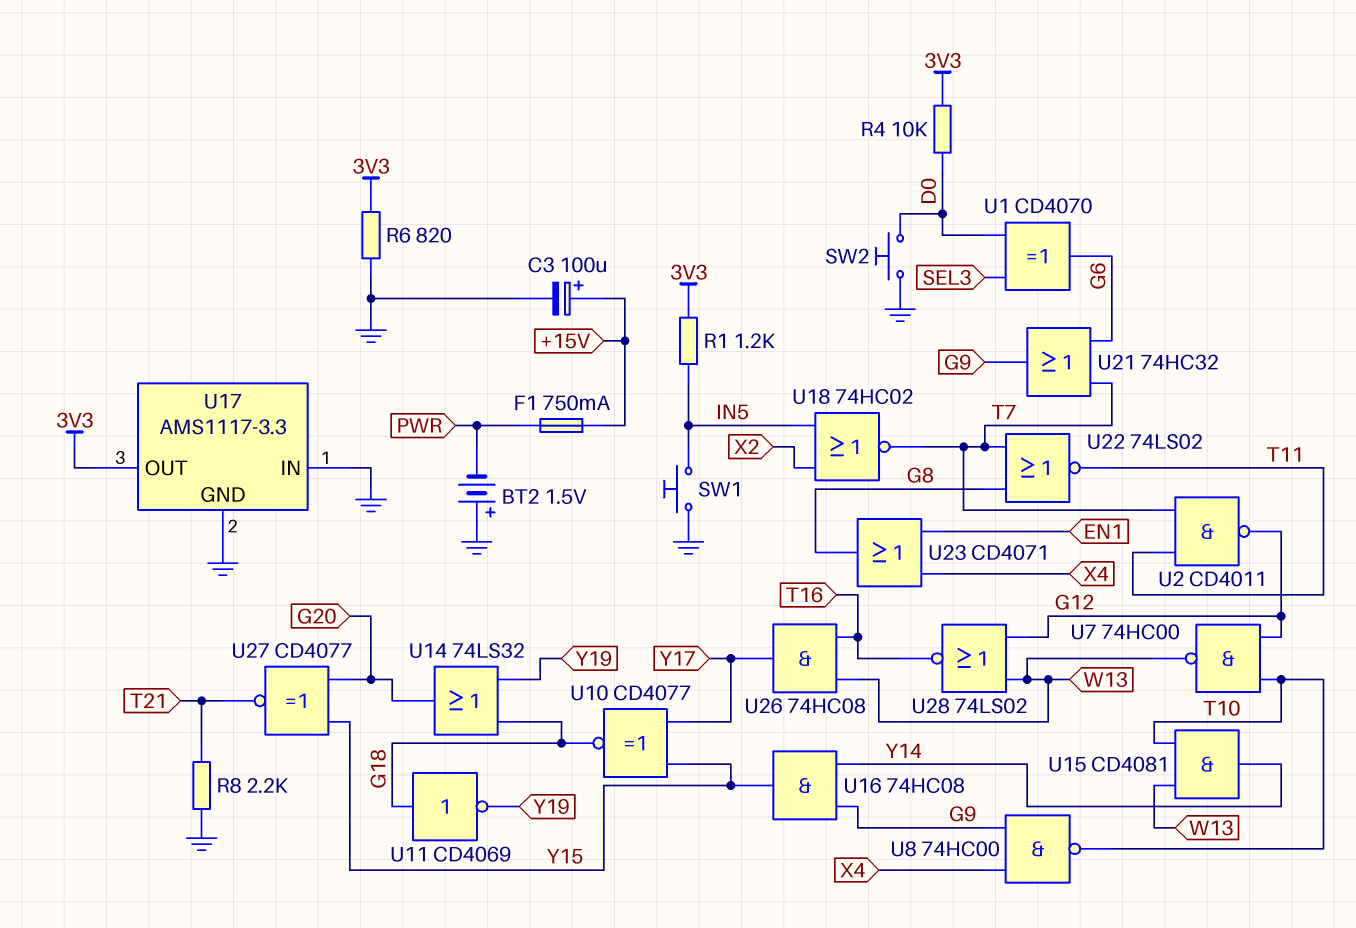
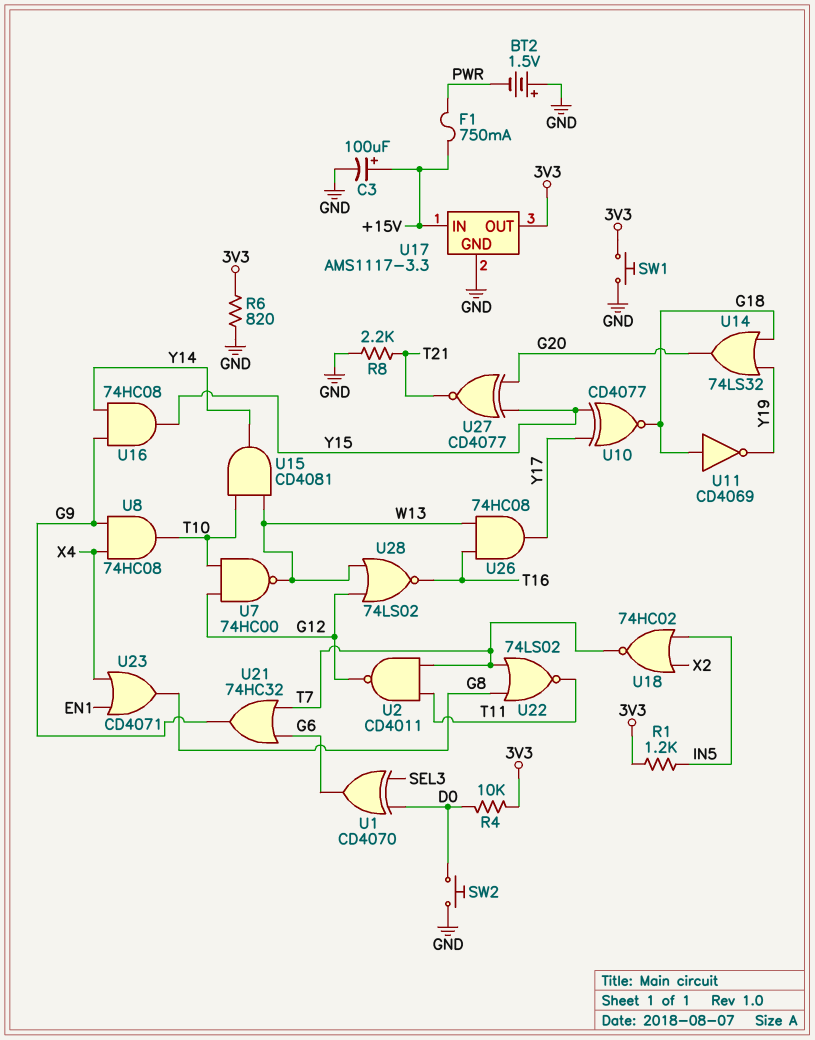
SW1: button (GND, IN5) -> button (3V3, GND)
U8: NAND 74HC00 (in G9, in X4, out T10) -> AND 74HC08 (in G9, in X4, out T10)
U17 pin IN: GND -> +15V

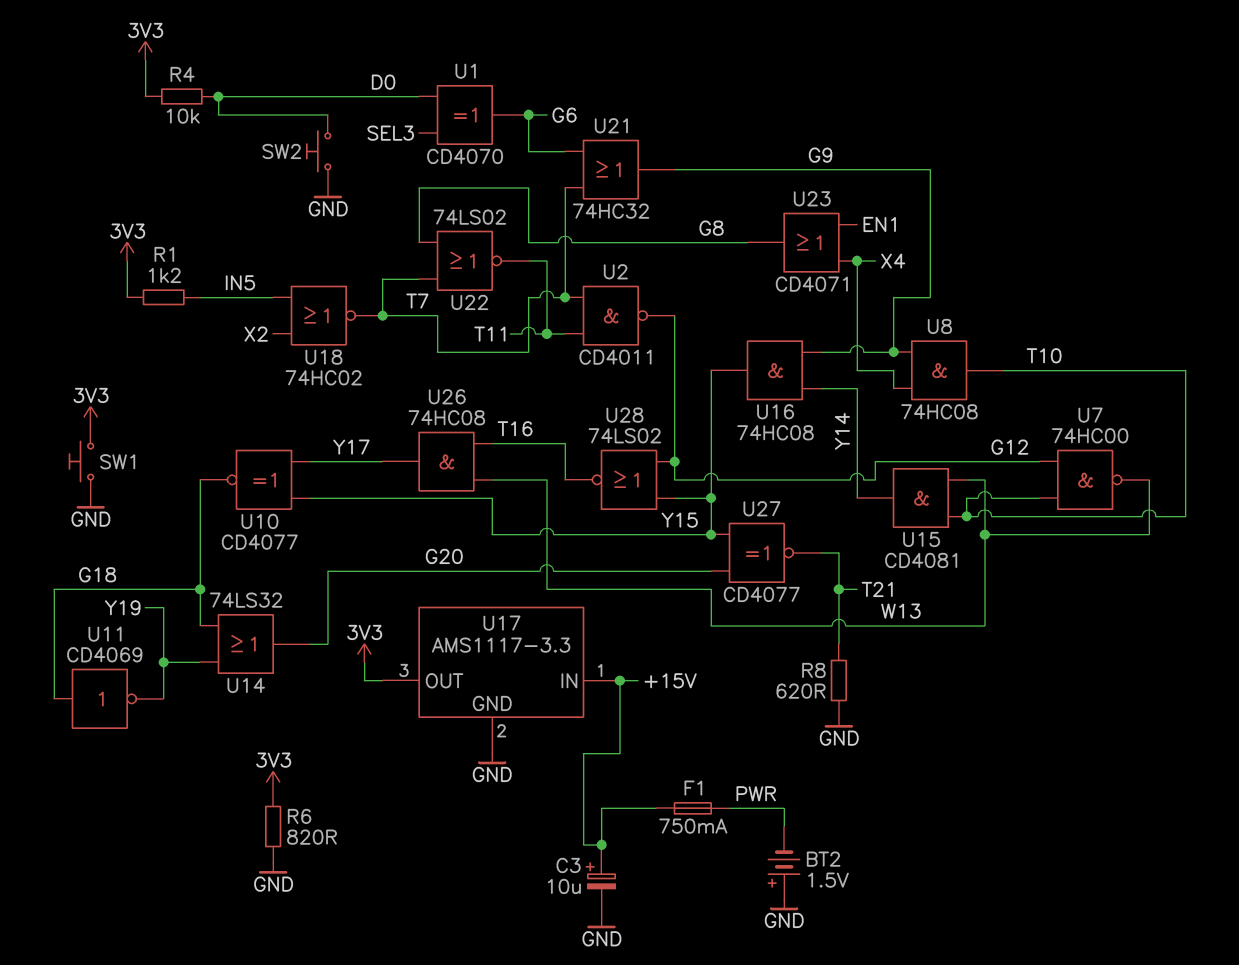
C3: 100uF (plus +15V, minus GND) -> 10uF (plus +15V, minus GND)
R8: 2.2k (GND, T21) -> 620 (GND, T21)
U28: NOR 74LS02 (in G12, in W13, out T16) -> NOR 74LS02 (in G12, in Y15, out T16)

